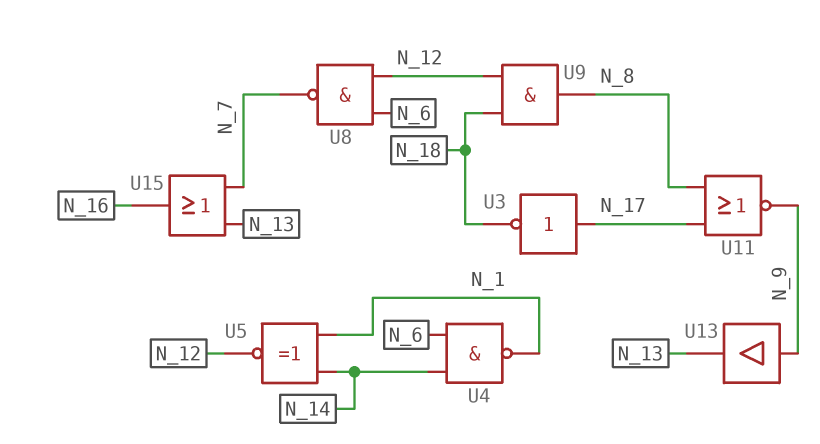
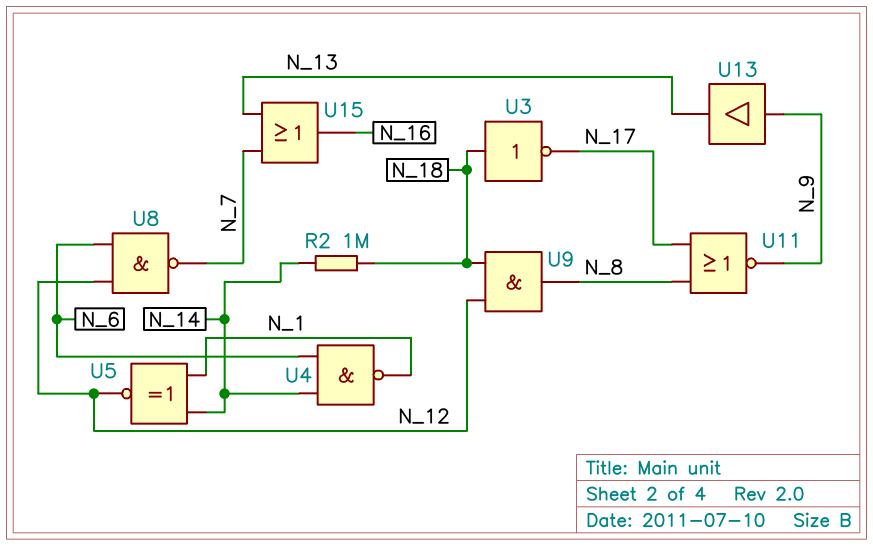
R2: none -> 1M (N_14, N_18)
U3: NOT (in N_17, out N_18) -> NOT (in N_18, out N_17)

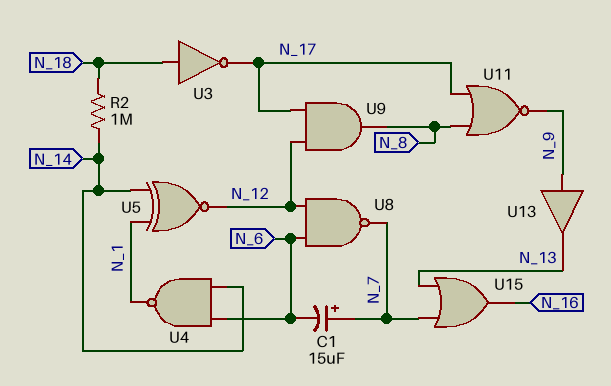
C1: none -> 15uF (plus N_7, minus N_6)
U9: AND (in N_12, in N_18, out N_8) -> AND (in N_12, in N_17, out N_8)

